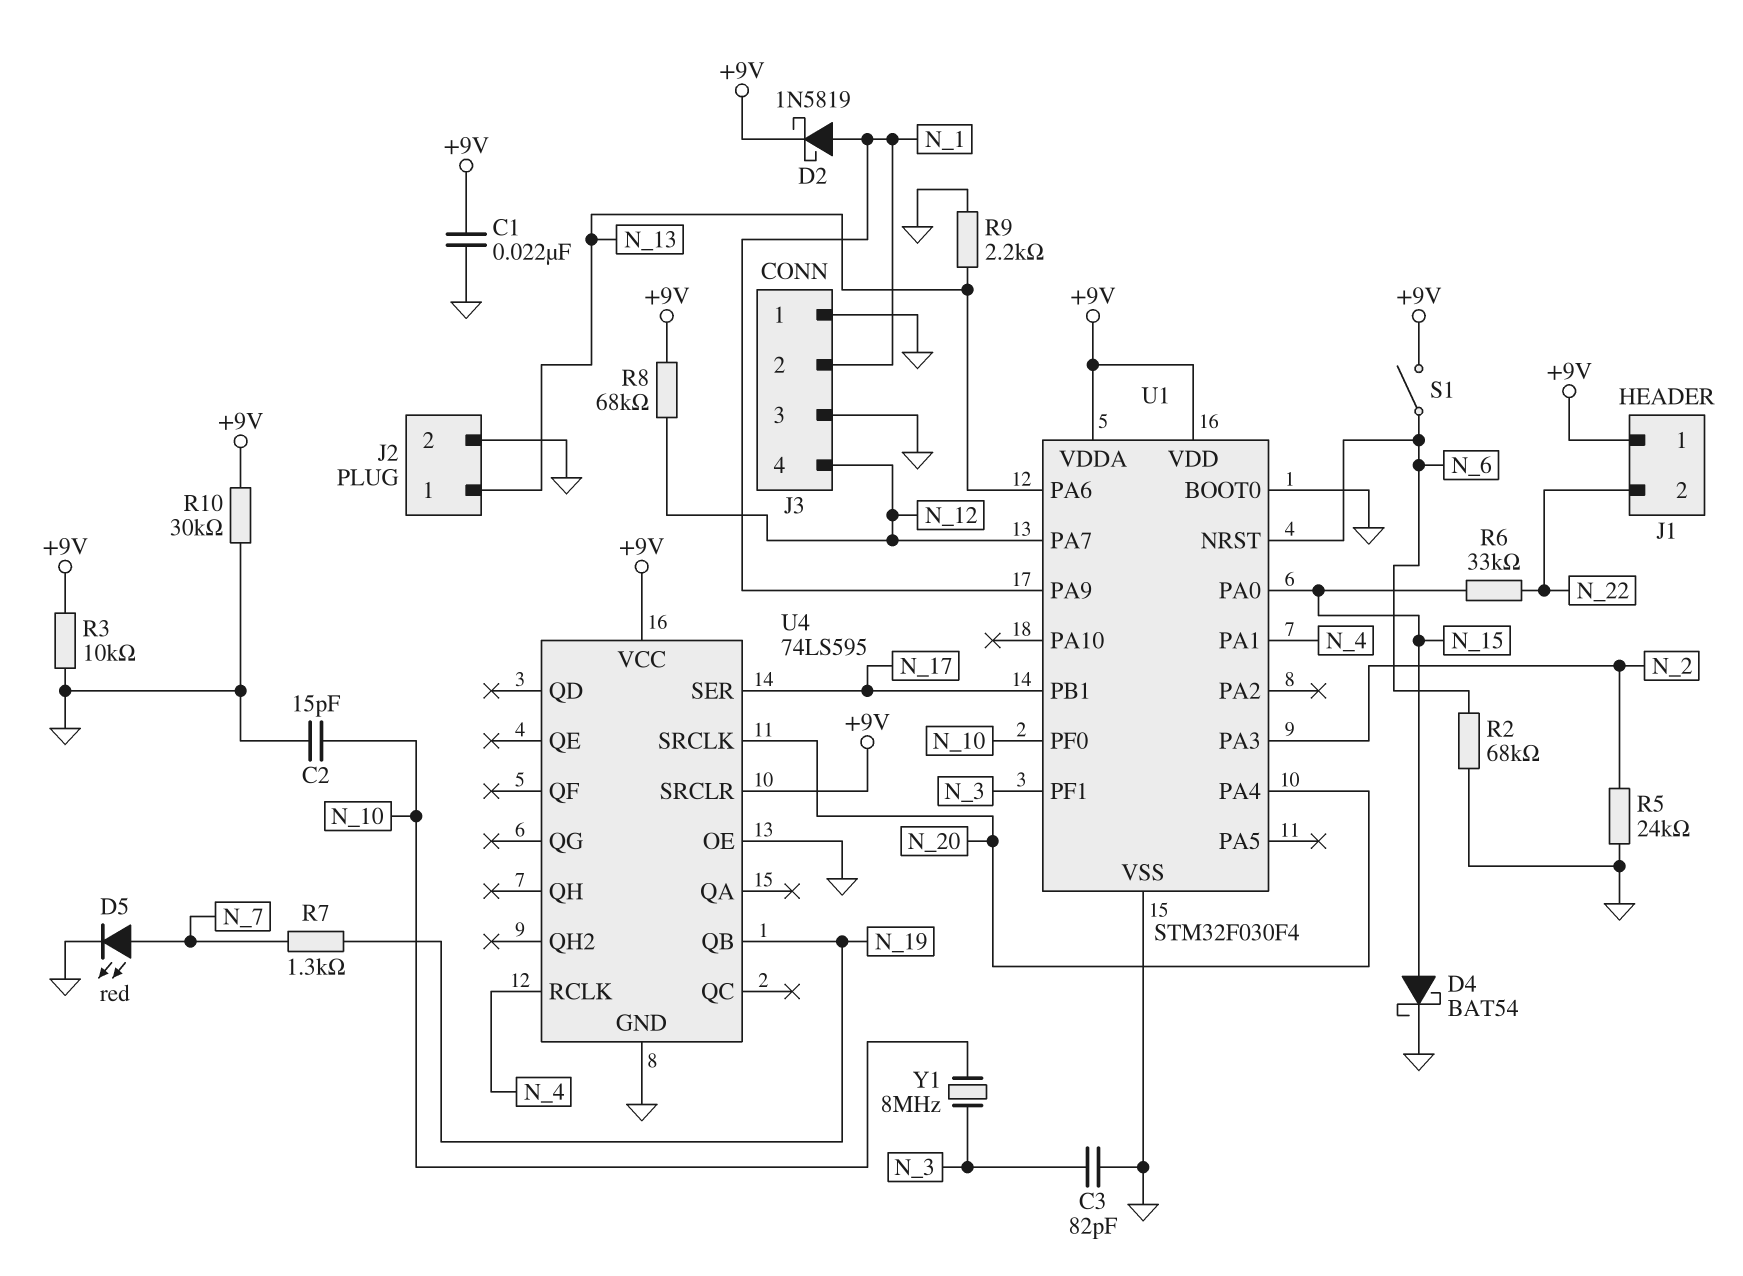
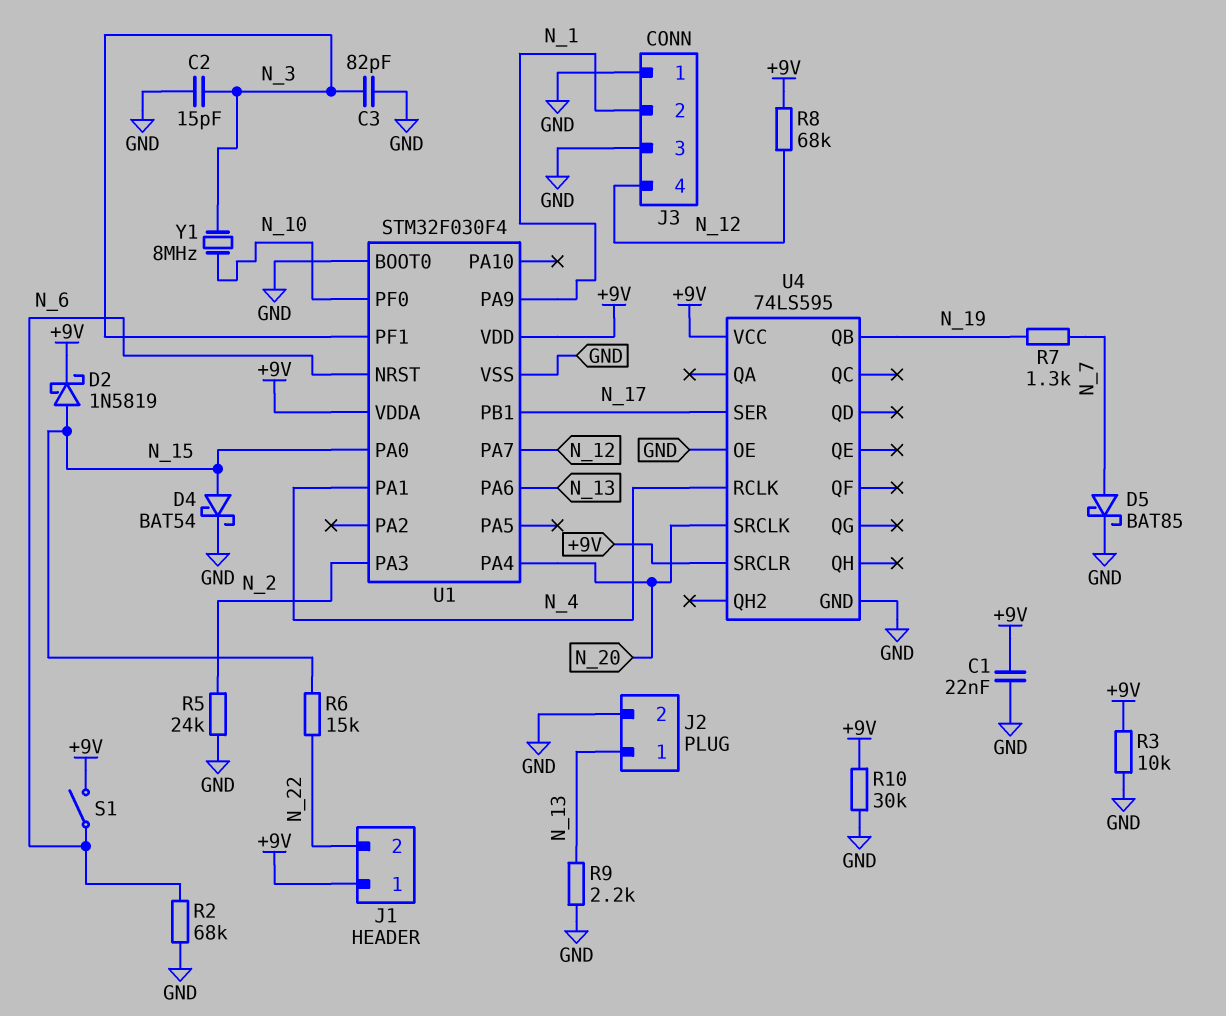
C2: 15pF (GND, N_10) -> 15pF (GND, N_3)
D2: schottky 1N5819 (A N_1, K +9V) -> schottky 1N5819 (A N_15, K +9V)
D5: LED red (A N_7, K GND) -> schottky BAT85 (A N_7, K GND)
R6: 33k (N_15, N_22) -> 15k (N_15, N_22)

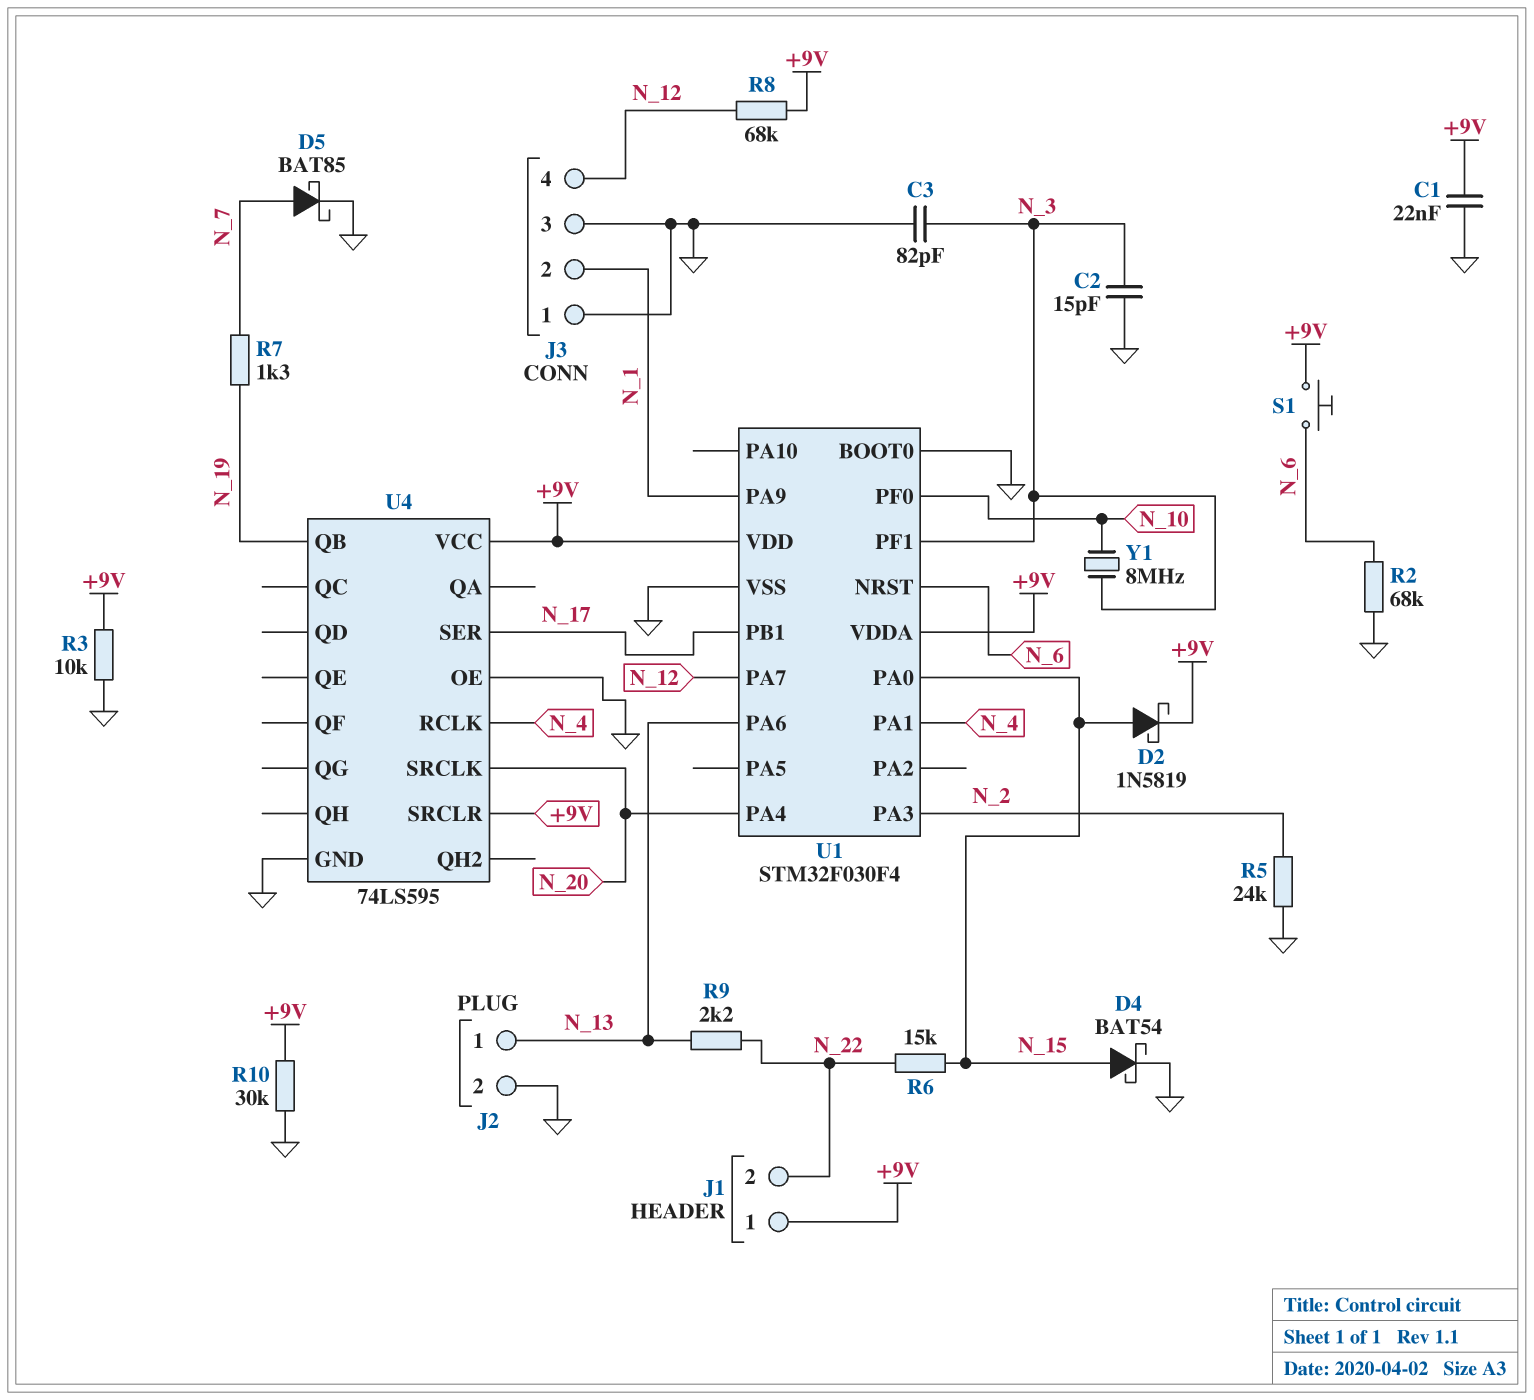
R9: 2.2k (GND, N_13) -> 2.2k (N_13, N_22)
S1: switch (+9V, N_6) -> button (+9V, N_6)

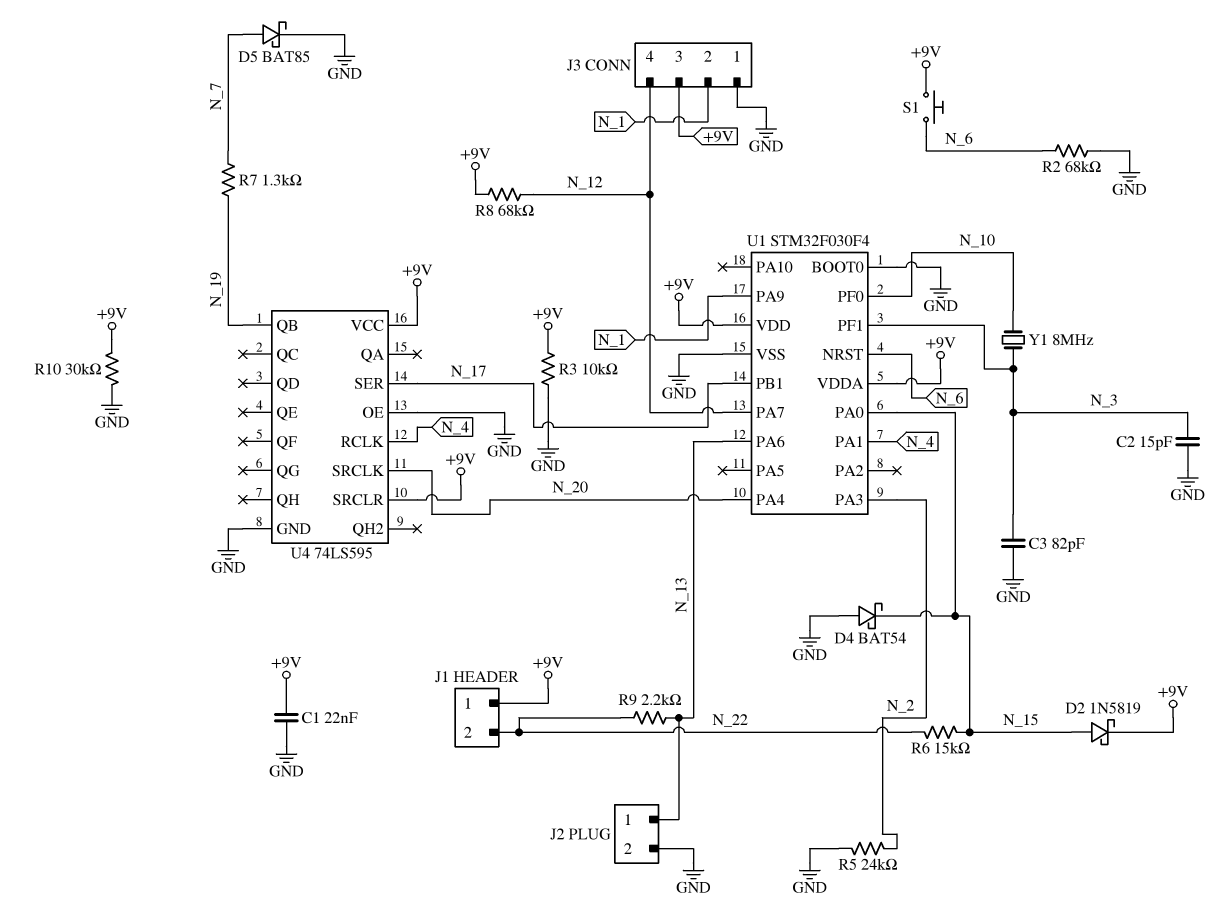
D4: schottky BAT54 (A N_15, K GND) -> schottky BAT54 (A GND, K N_15)
J3 pin 3: GND -> +9V

